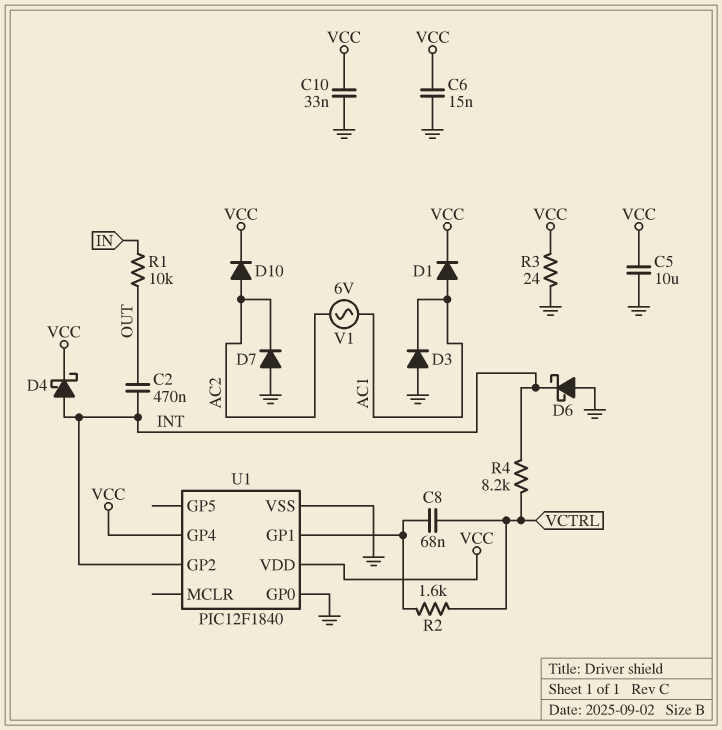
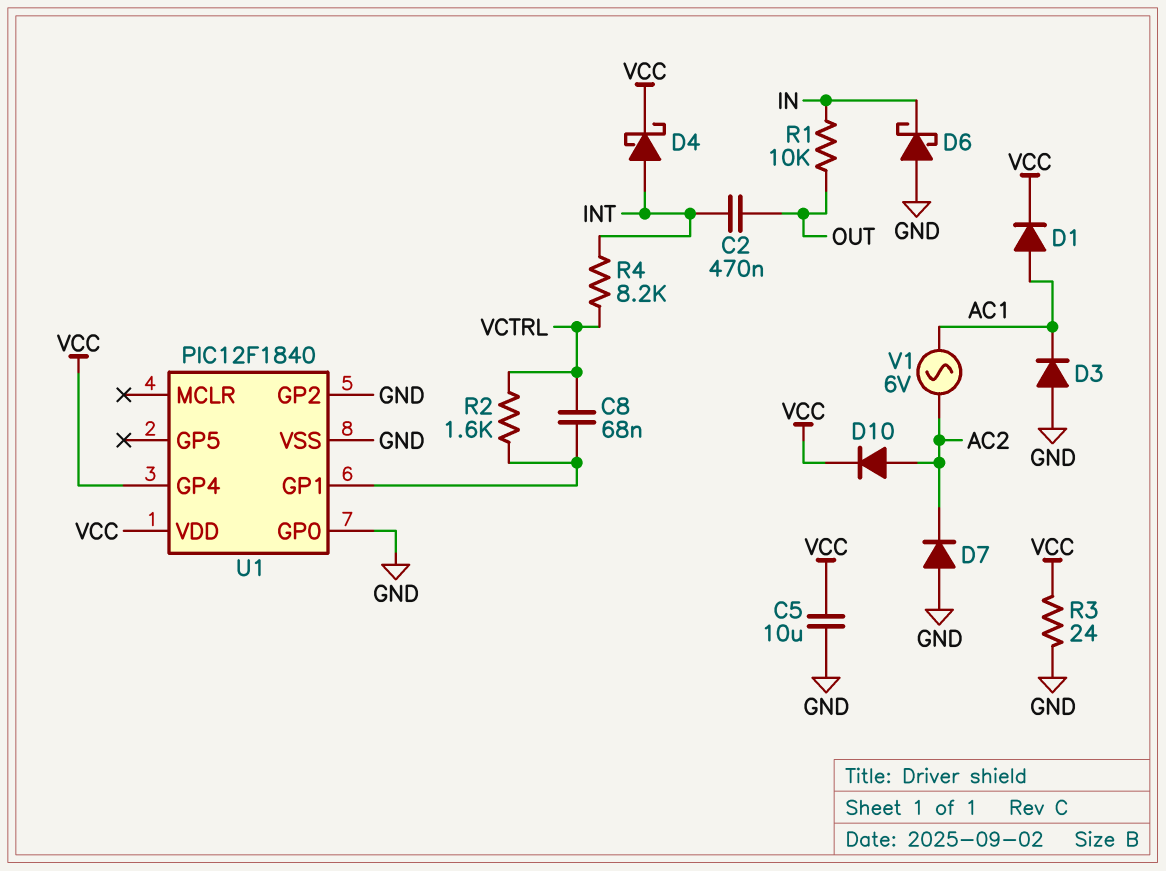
C6: 15nF (GND, VCC) -> none
C10: 33nF (GND, VCC) -> none
D6: schottky (A GND, K INT) -> schottky (A GND, K IN)
U1 pin GP2: INT -> GND

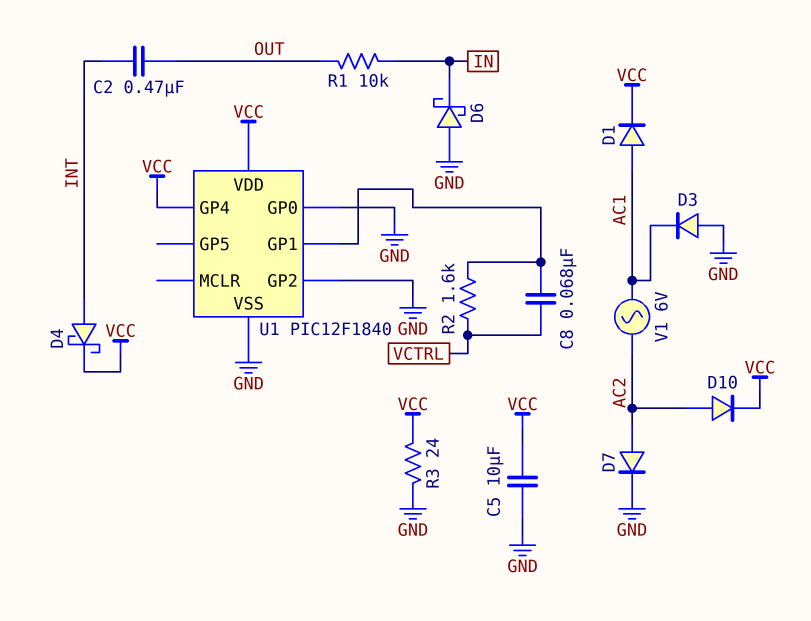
D7: diode (A GND, K AC2) -> diode (A AC2, K GND)
R4: 8.2k (INT, VCTRL) -> none

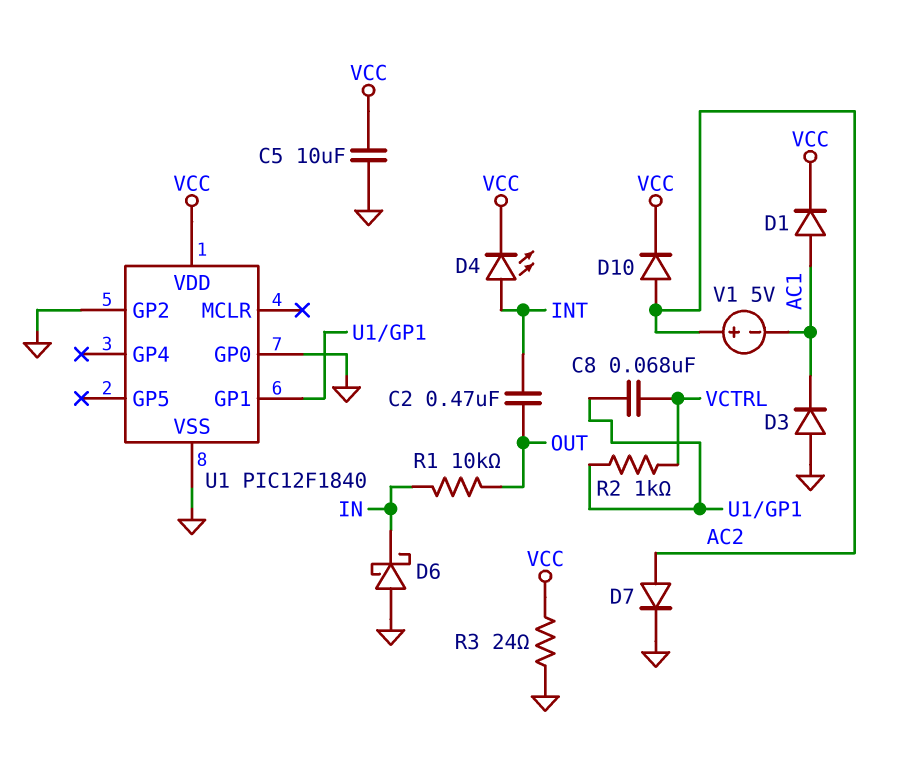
D4: schottky (A INT, K VCC) -> LED (A INT, K VCC)
R2: 1.6k (U1/GP1, VCTRL) -> 1k (U1/GP1, VCTRL)
U1 pin GP4: VCC -> none
V1: AC 6V (AC1, AC2) -> 5V (plus AC2, minus AC1)

